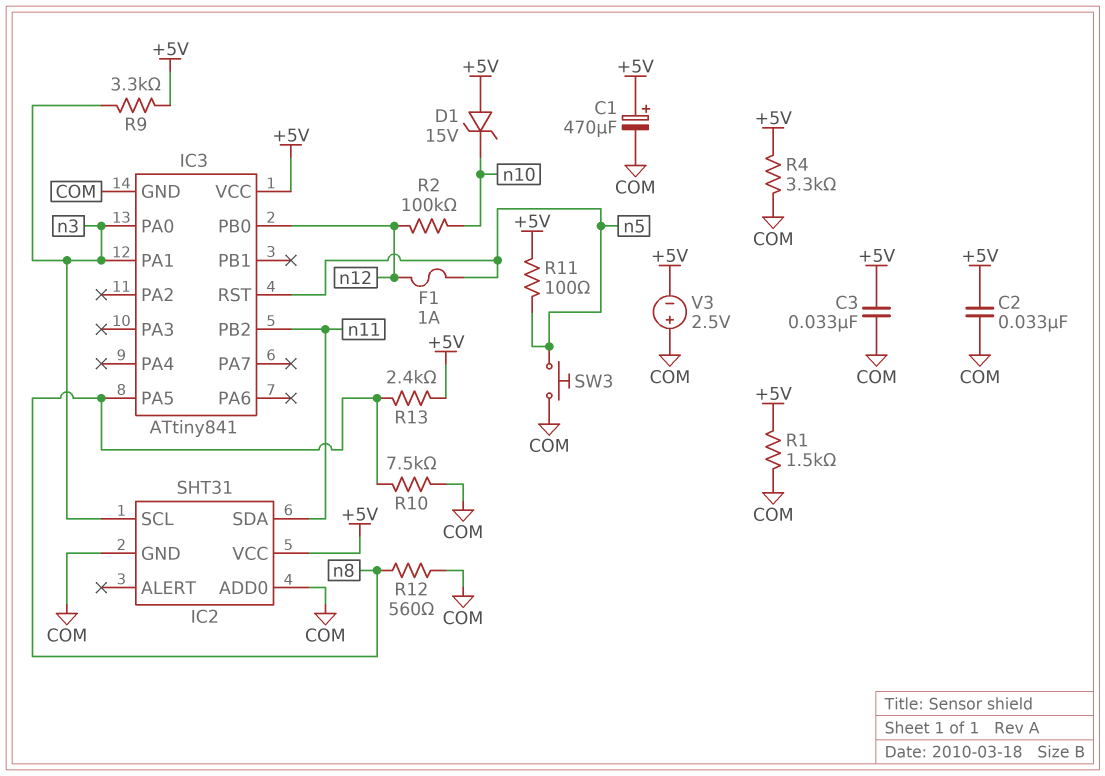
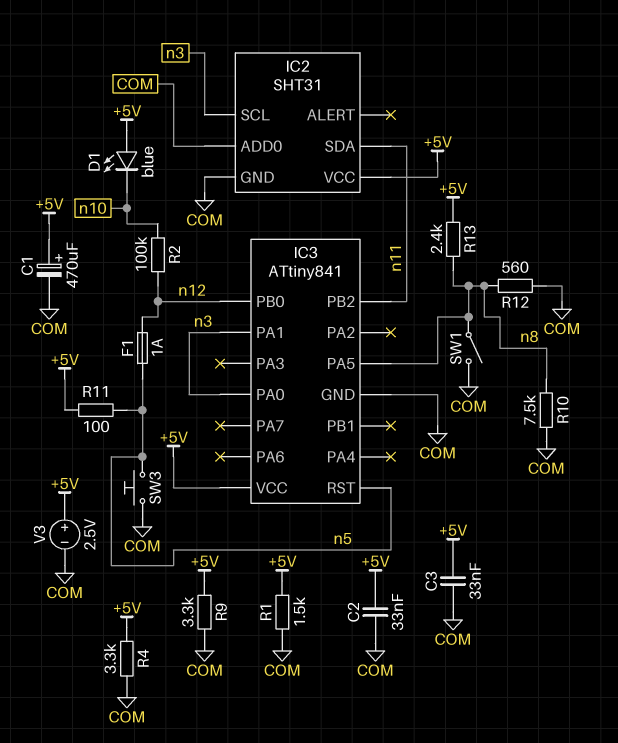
D1: zener 15V (A +5V, K n10) -> LED blue (A +5V, K n10)
R9: 3.3k (+5V, n3) -> 3.3k (+5V, COM)
SW1: none -> switch (COM, n8)
V3: 2.5V (plus COM, minus +5V) -> 2.5V (plus +5V, minus COM)

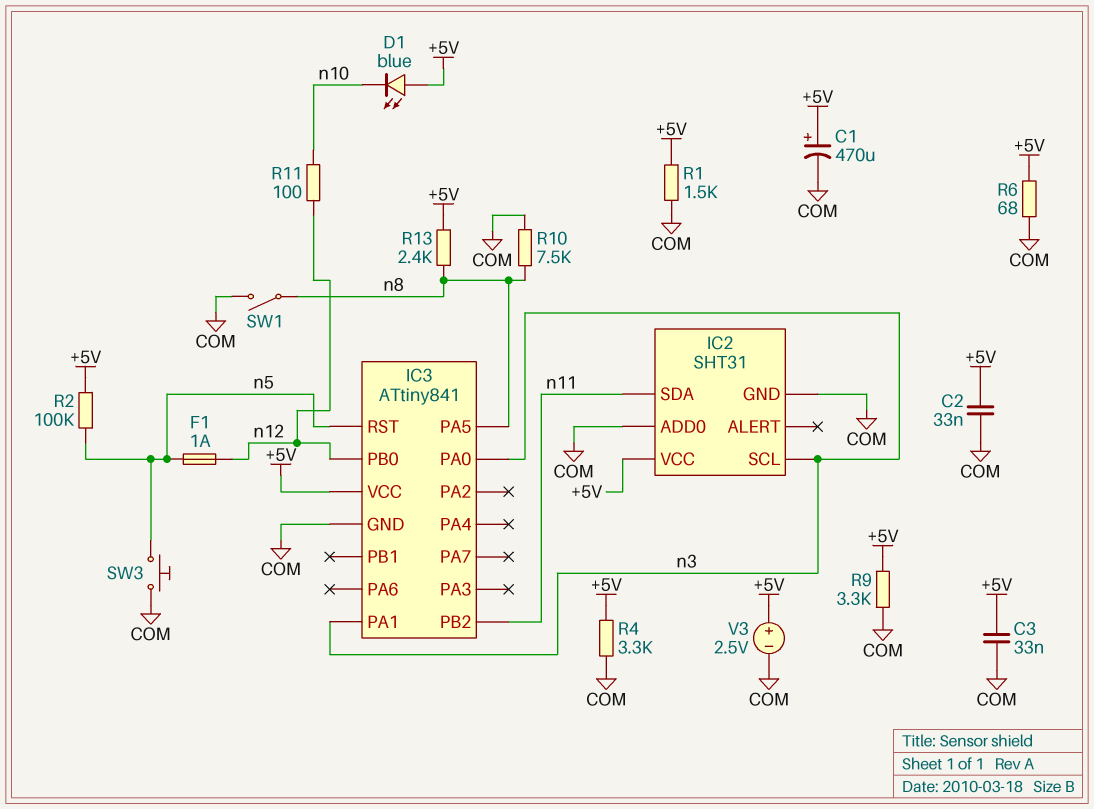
R2: 100k (n10, n12) -> 100k (+5V, n5)
R6: none -> 68 (+5V, COM)
R11: 100 (+5V, n5) -> 100 (n10, n12)
R12: 560 (COM, n8) -> none

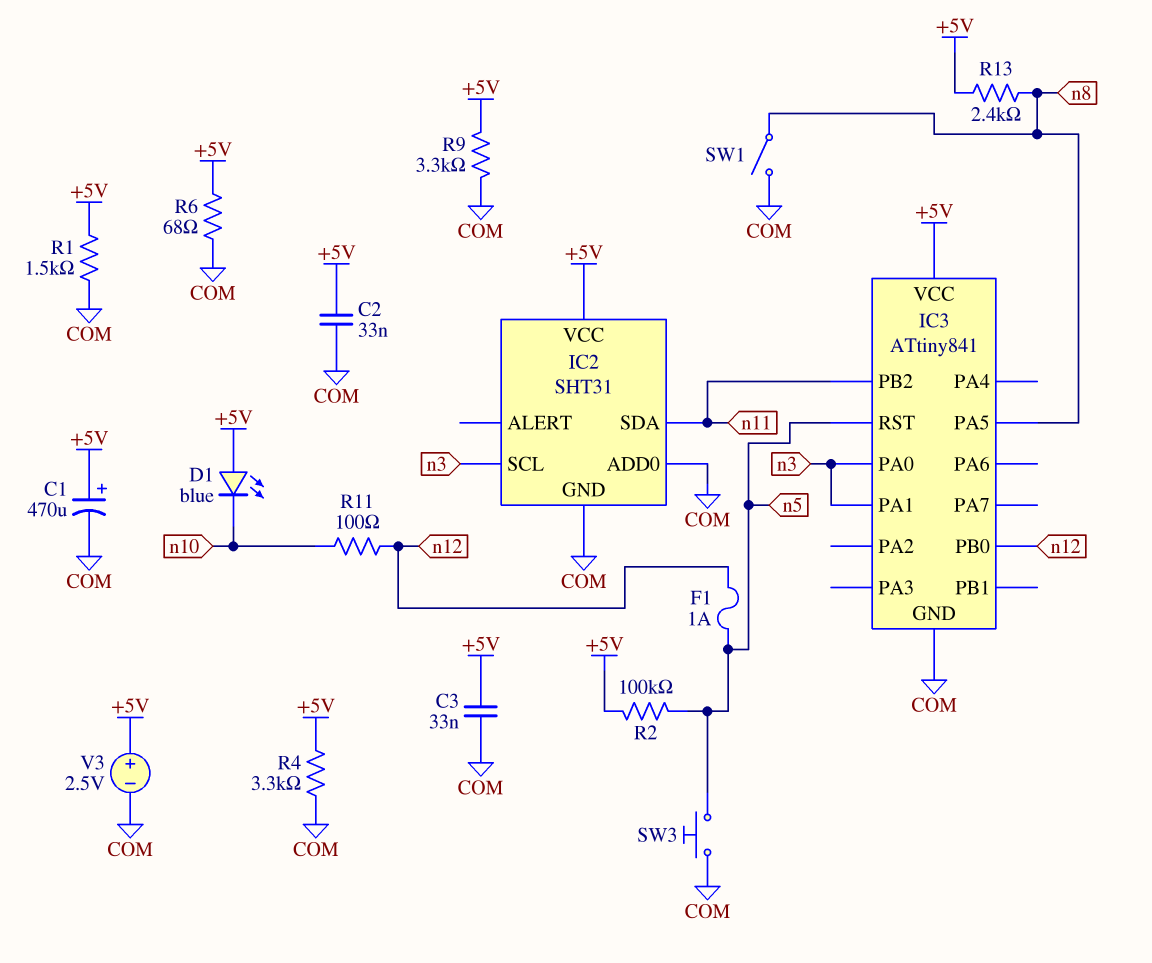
R10: 7.5k (COM, n8) -> none

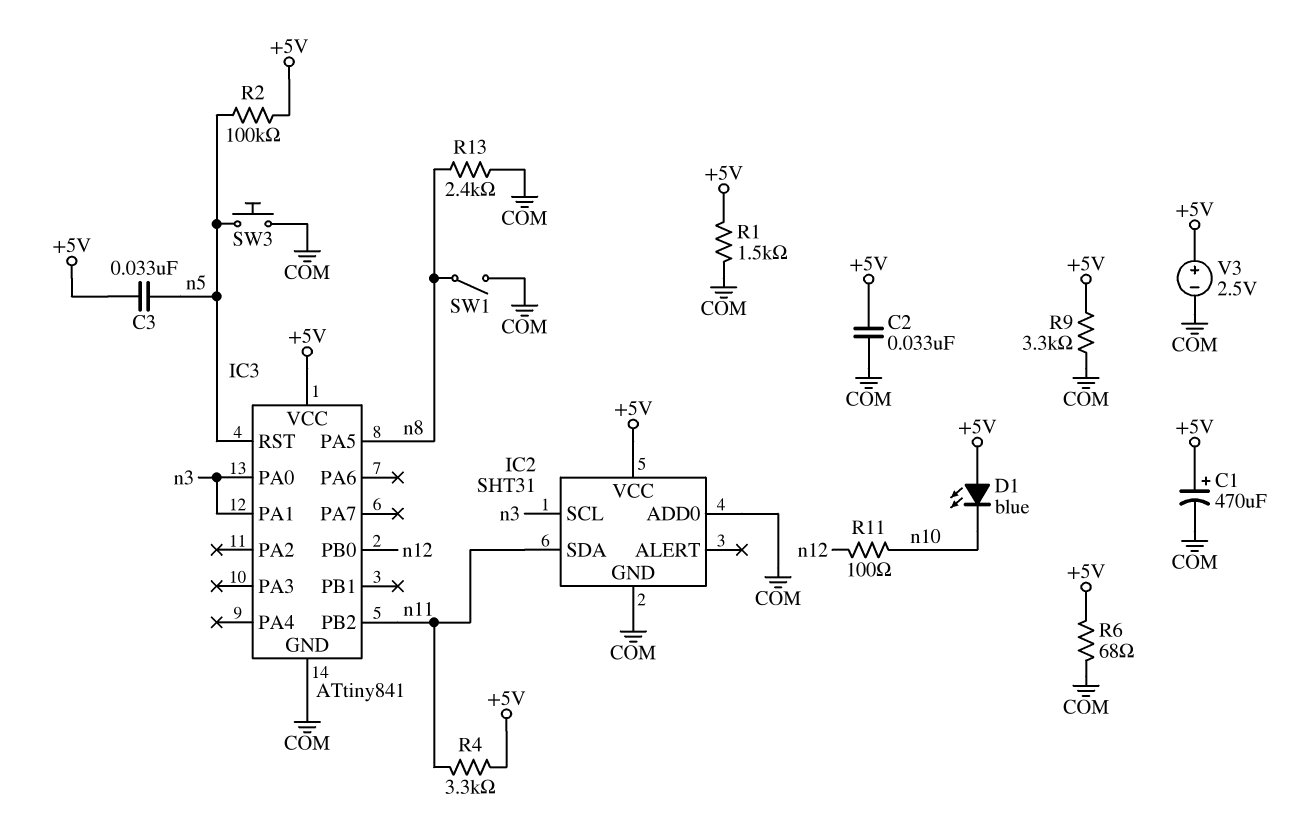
C3: 33nF (+5V, COM) -> 33nF (+5V, n5)
F1: 1A (n5, n12) -> none
R4: 3.3k (+5V, COM) -> 3.3k (+5V, n11)
R13: 2.4k (+5V, n8) -> 2.4k (COM, n8)

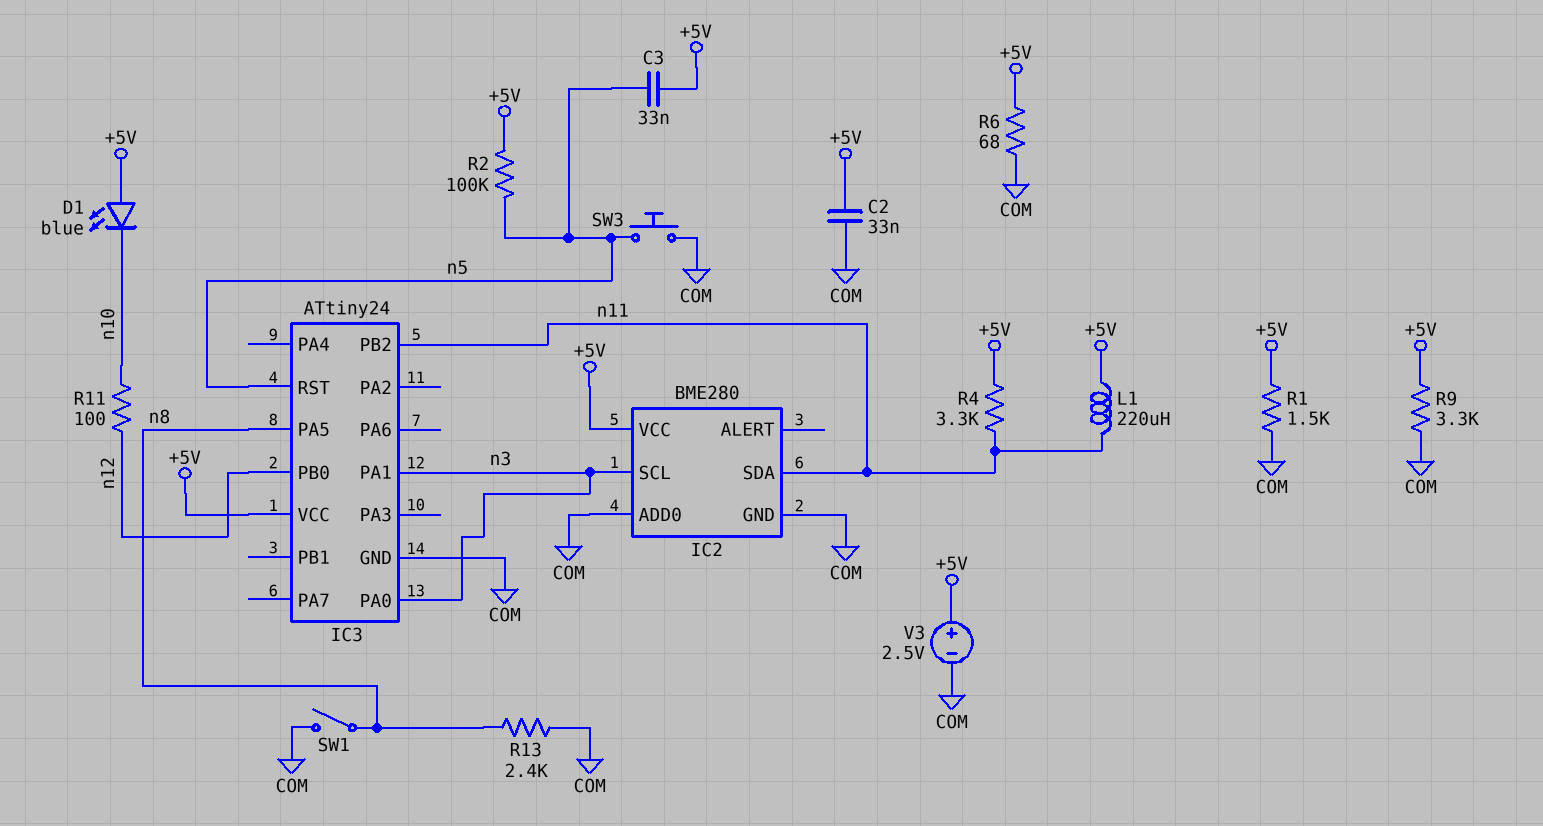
C1: 470uF (plus +5V, minus COM) -> none
IC2: SHT31 -> BME280
IC3: ATtiny841 -> ATtiny24
L1: none -> 220uH (+5V, n11)

